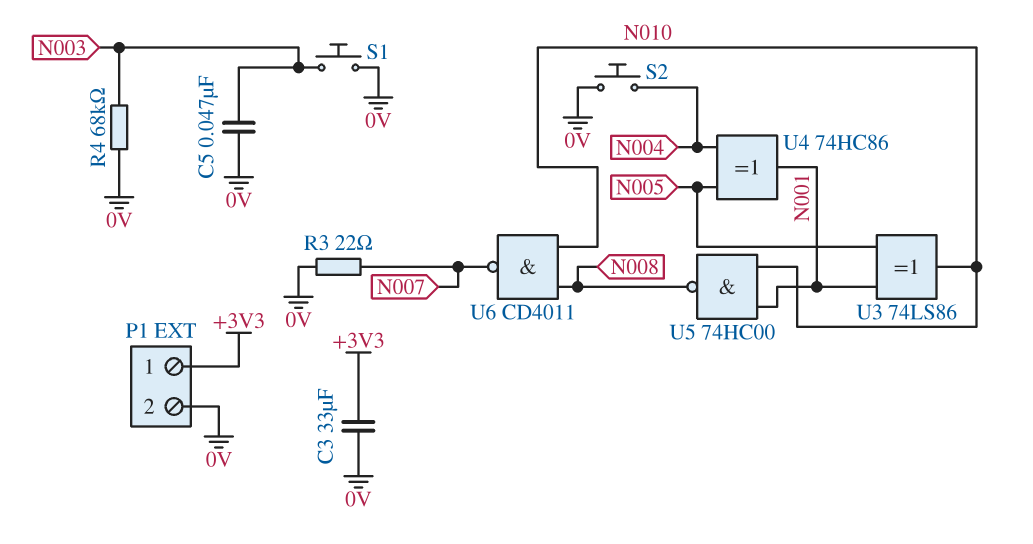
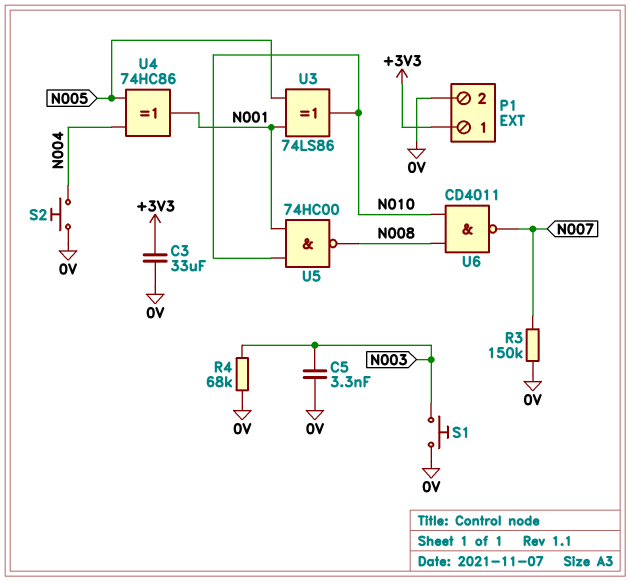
C5: 47nF (0V, N003) -> 3.3nF (0V, N003)
R3: 22 (0V, N007) -> 150k (0V, N007)

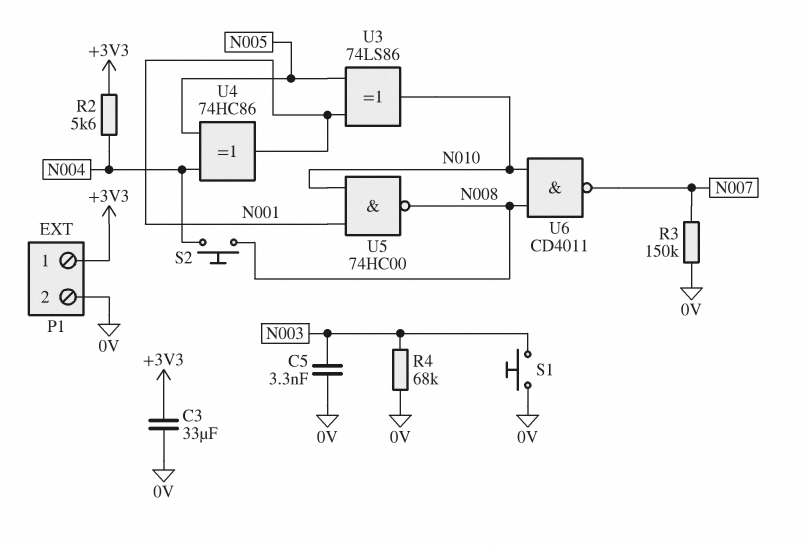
R2: none -> 5.6k (+3V3, N004)
S2: button (0V, N004) -> button (N004, N008)

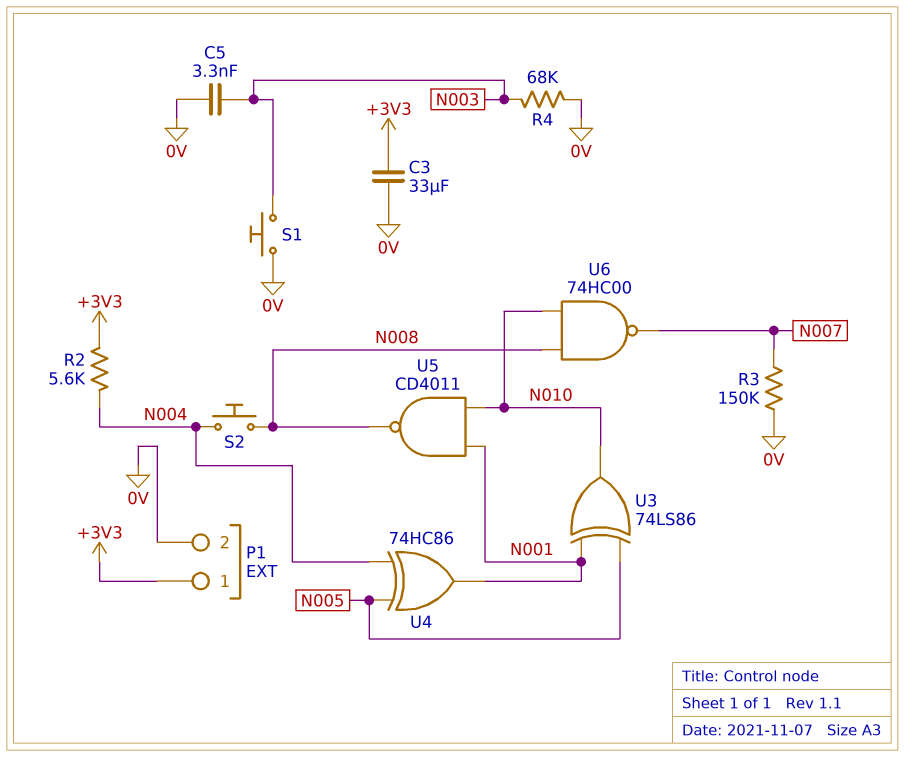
U5: NAND 74HC00 (in N001, in N010, out N008) -> NAND CD4011 (in N001, in N010, out N008)
U6: NAND CD4011 (in N008, in N010, out N007) -> NAND 74HC00 (in N008, in N010, out N007)

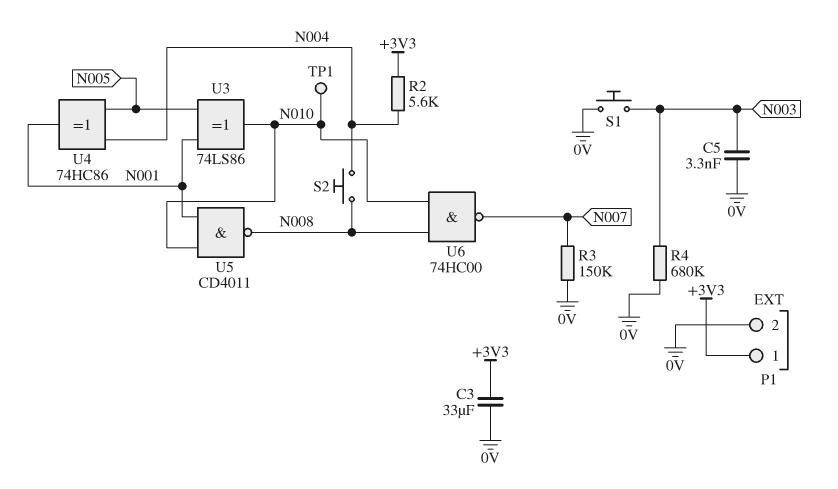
R4: 68k (0V, N003) -> 680k (0V, N003)
TP1: none -> test point (N010)

